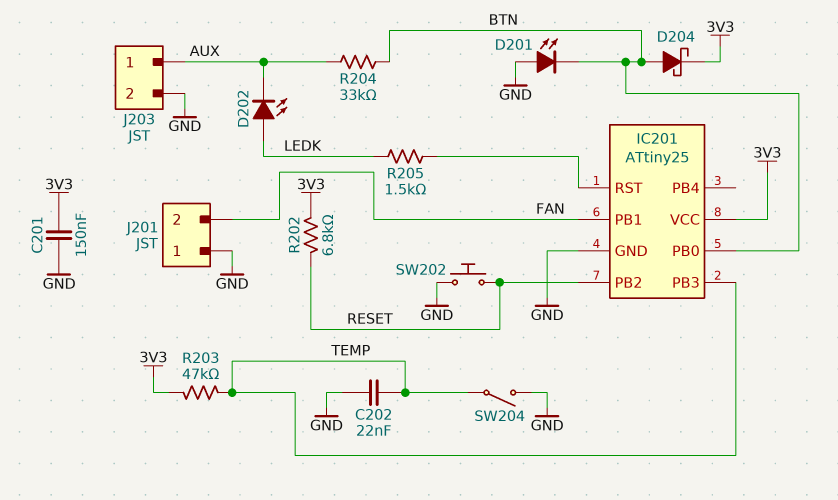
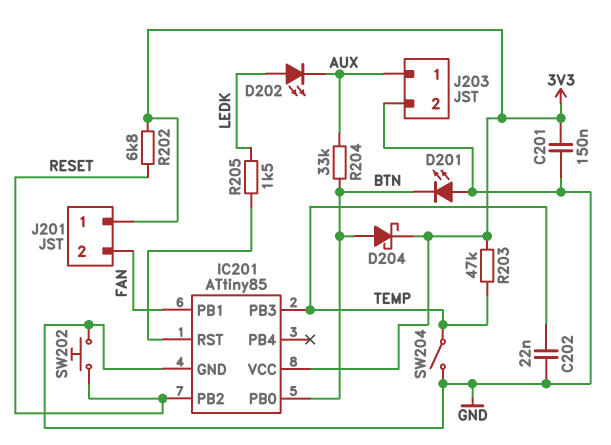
IC201: ATtiny25 -> ATtiny85
J201 pin 1: GND -> 3V3

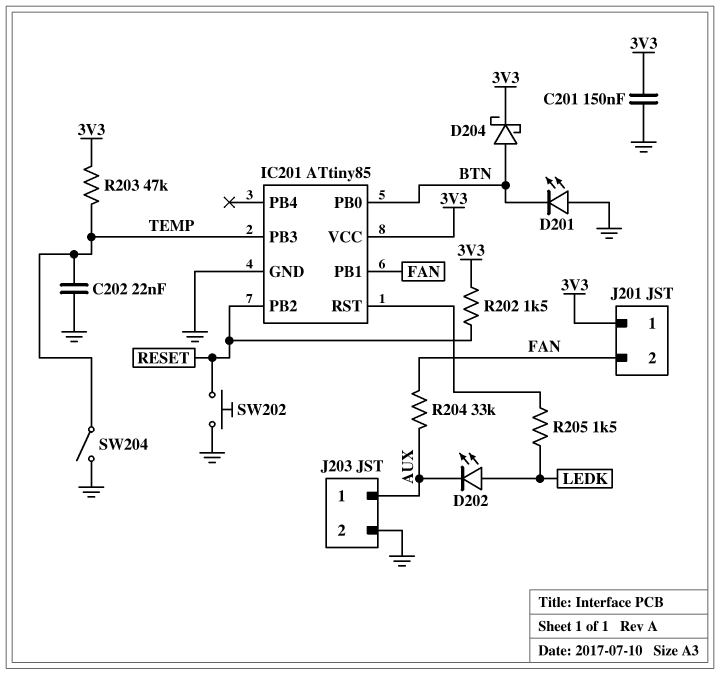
R202: 6.8k (3V3, RESET) -> 1.5k (3V3, RESET)
R204: 33k (AUX, BTN) -> 33k (AUX, FAN)

